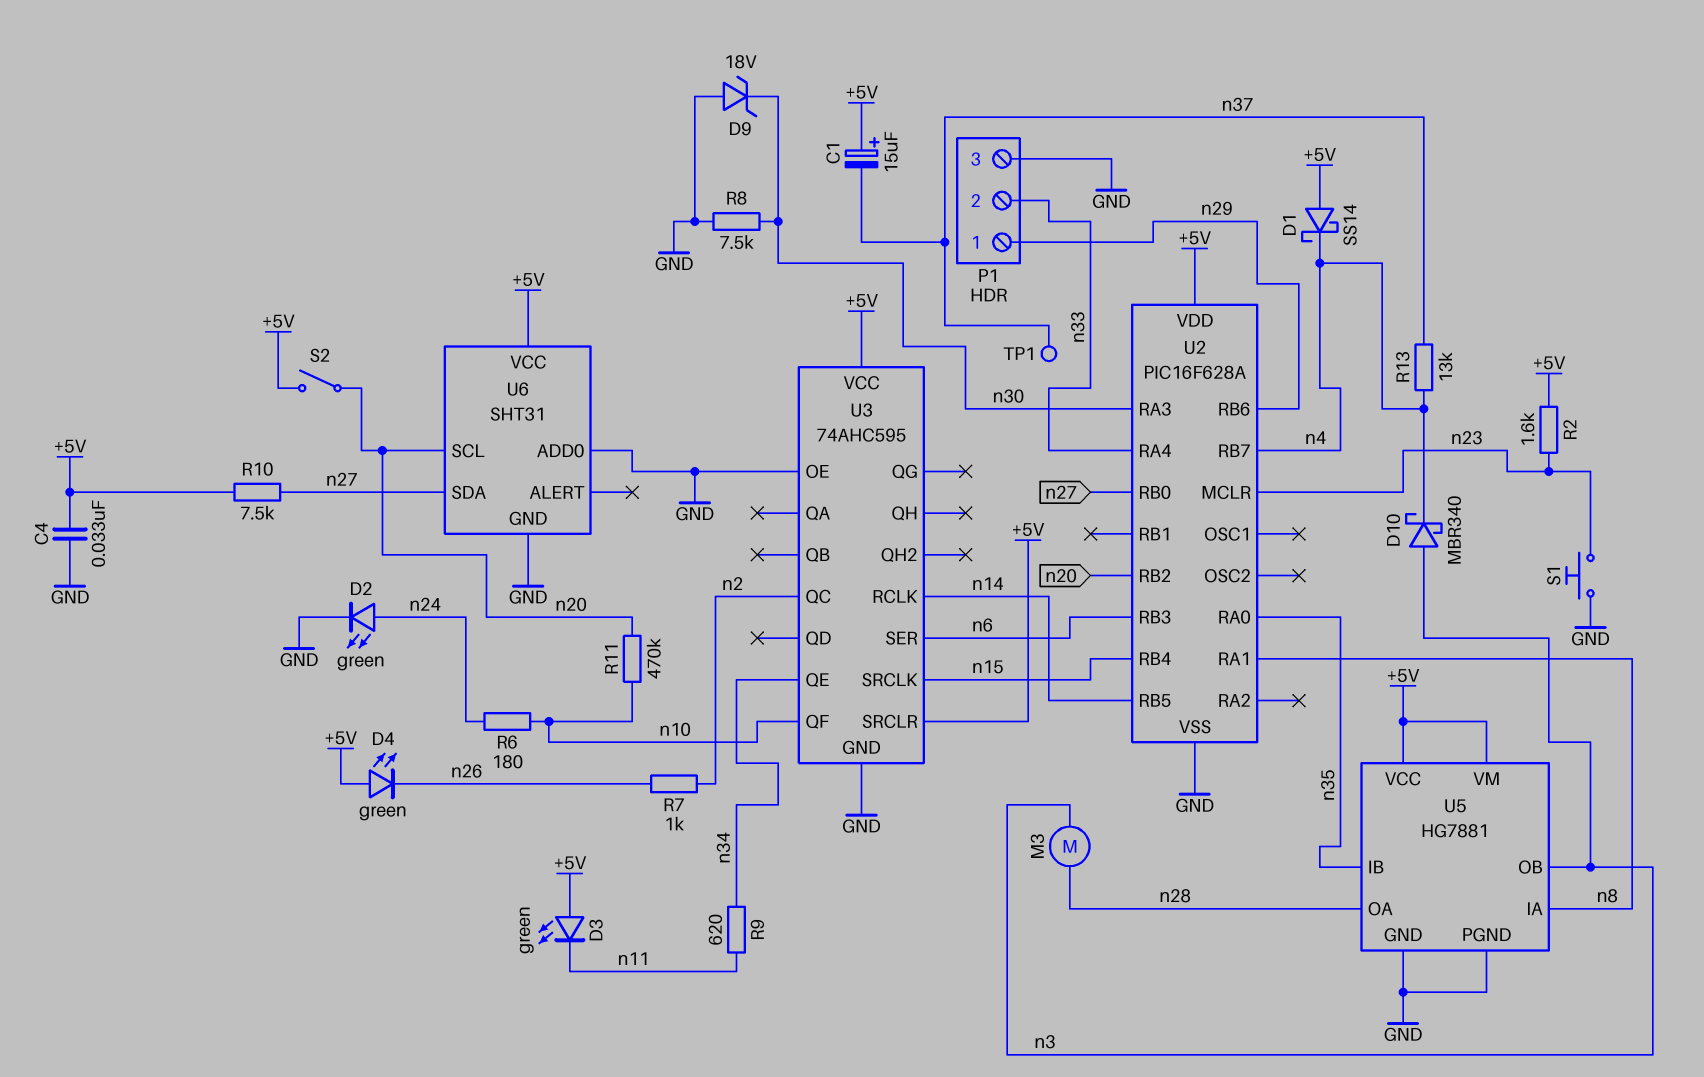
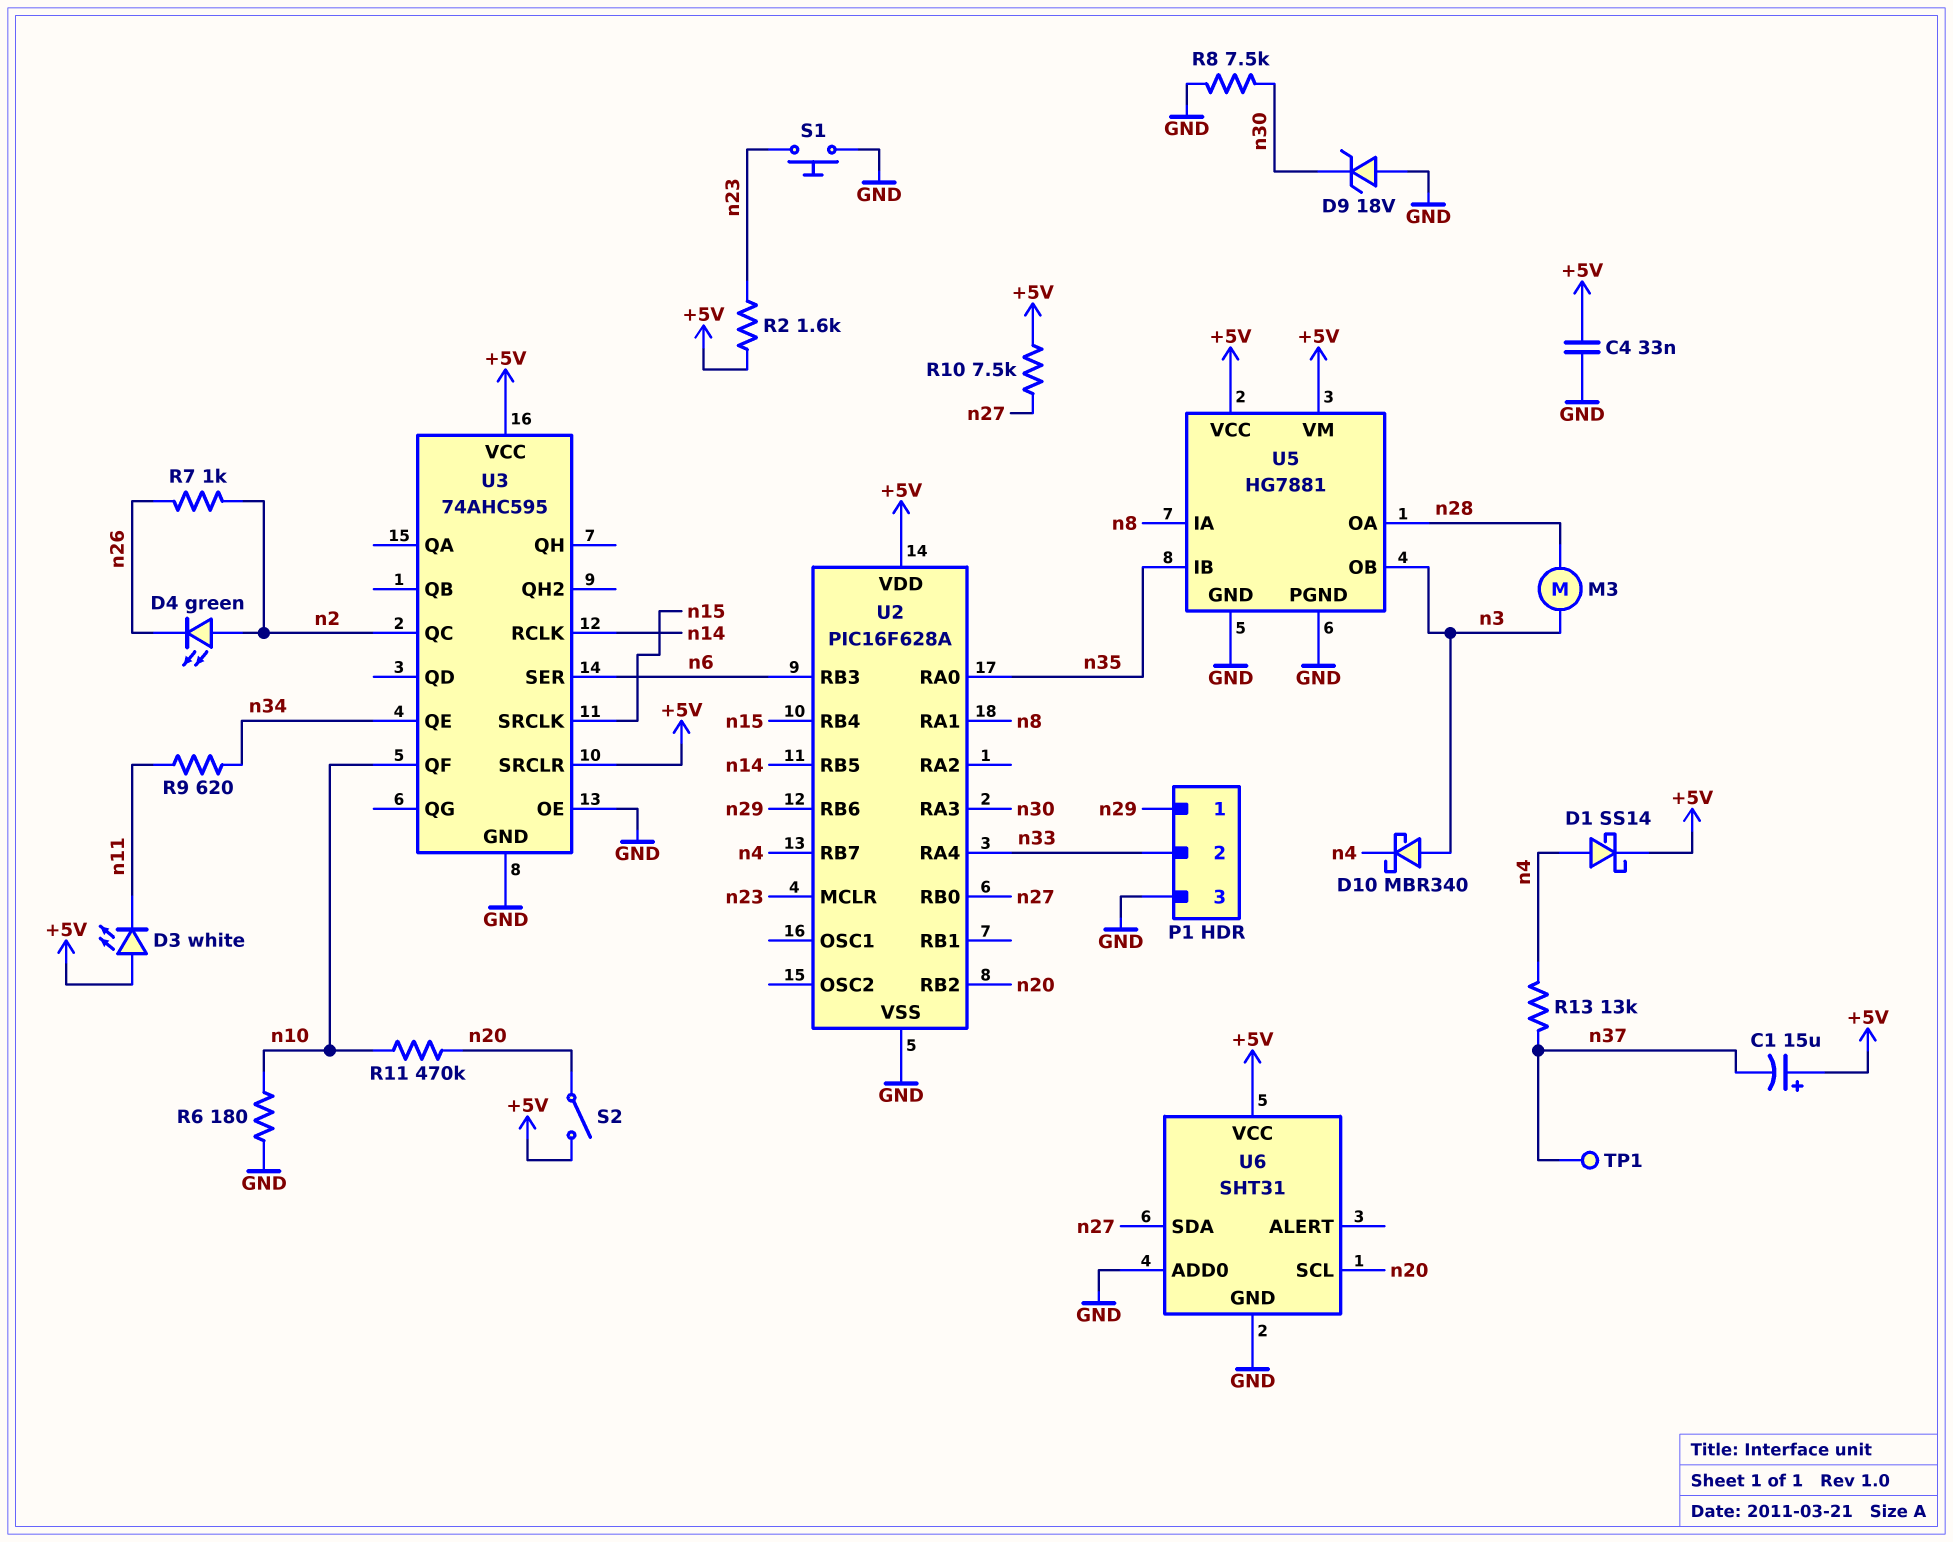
D1: schottky SS14 (A +5V, K n4) -> schottky SS14 (A n4, K +5V)
D2: LED green (A n24, K GND) -> none
D3: LED green (A +5V, K n11) -> LED white (A +5V, K n11)
D4: LED green (A +5V, K n26) -> LED green (A n2, K n26)
R6: 180 (n10, n24) -> 180 (GND, n10)

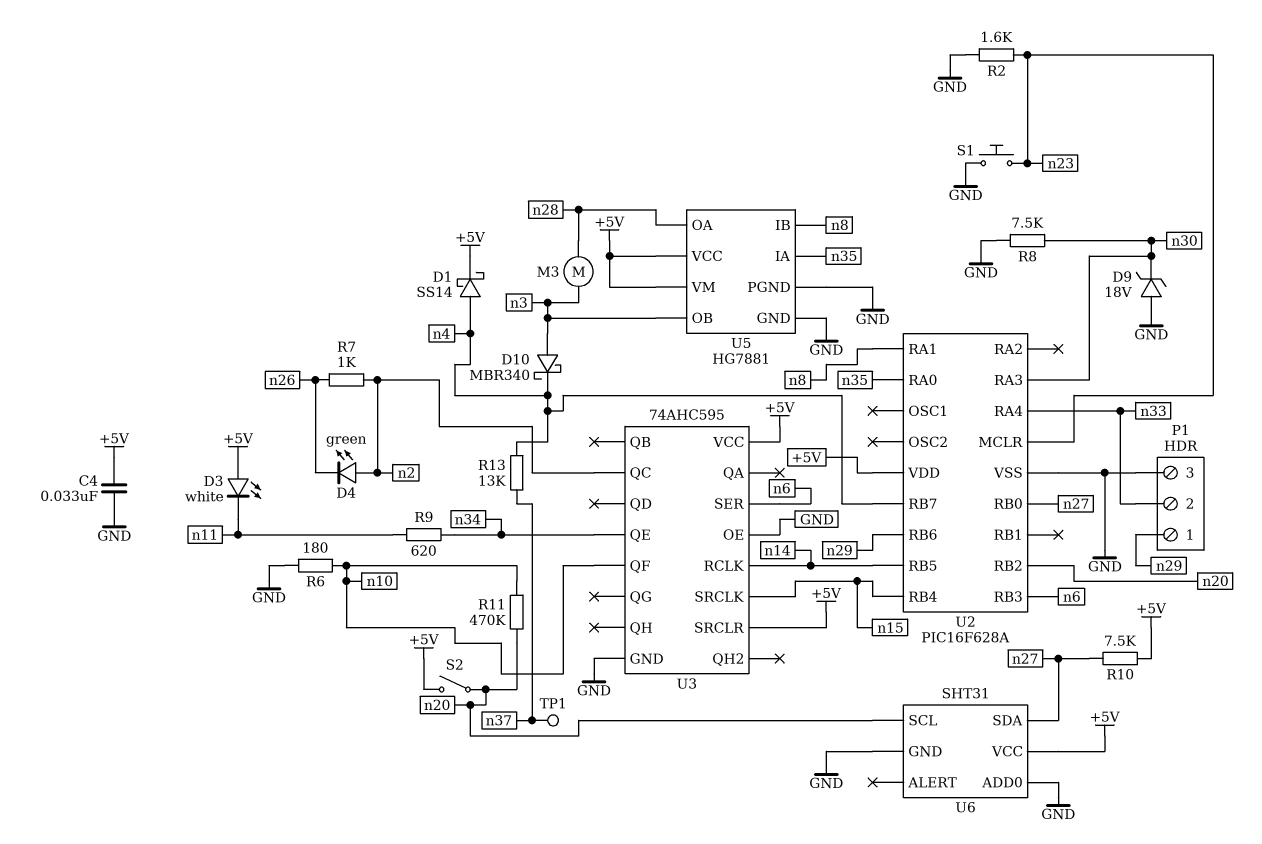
C1: 15uF (plus +5V, minus n37) -> none
R2: 1.6k (+5V, n23) -> 1.6k (GND, n23)
U5 pin IA: n8 -> n35
U5 pin IB: n35 -> n8

